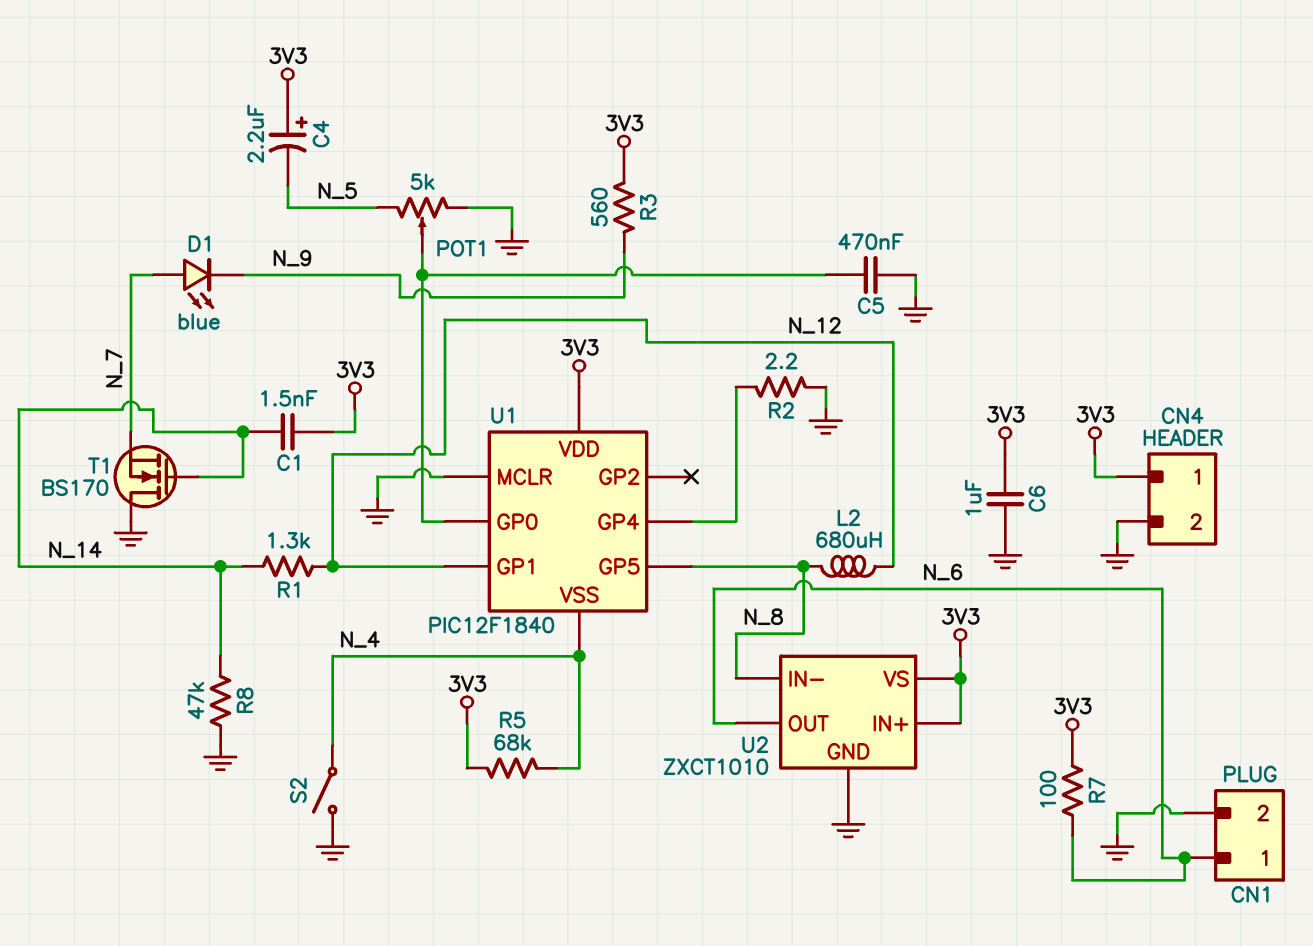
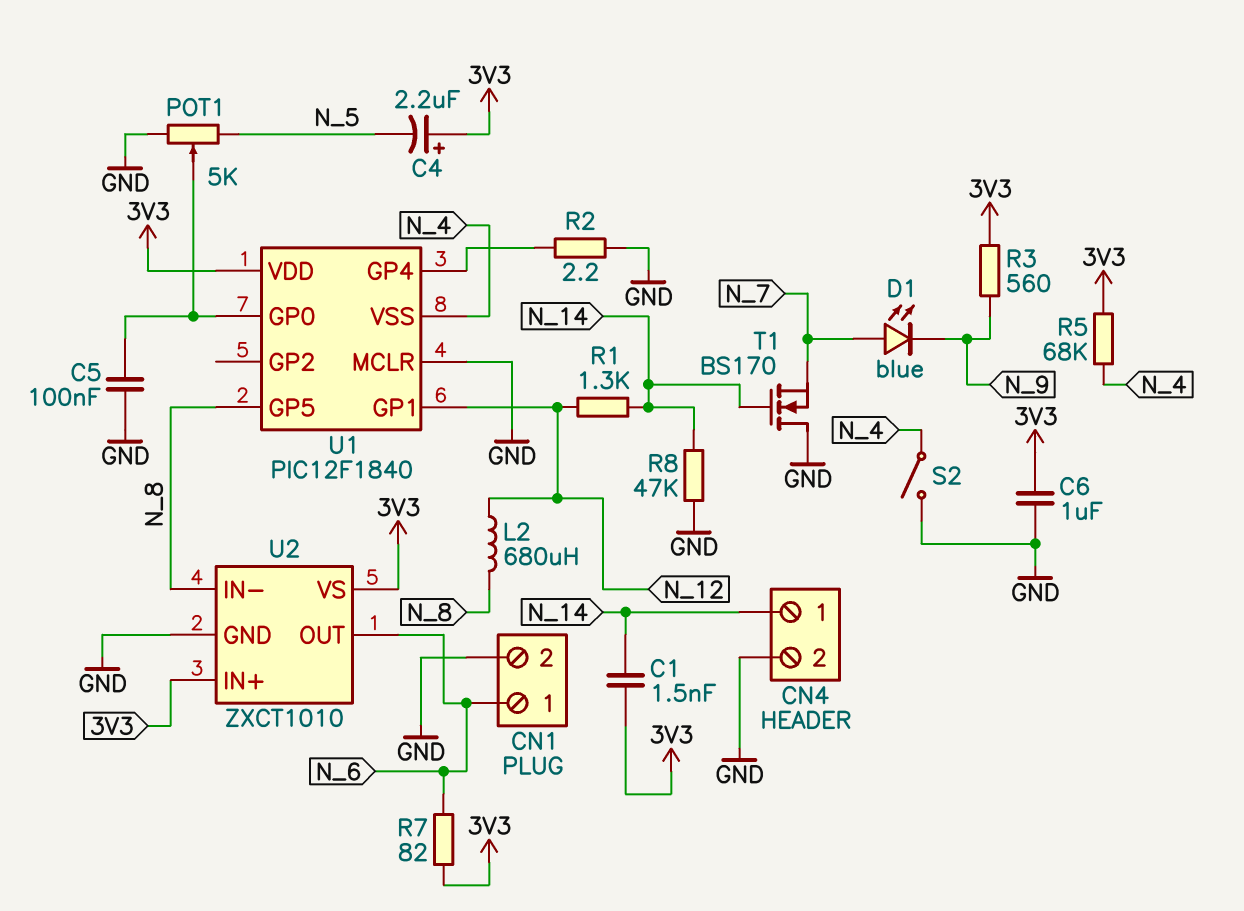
C5: 470nF (GND, U1/GP0) -> 100nF (GND, U1/GP0)
CN4 pin 1: 3V3 -> N_14
R7: 100 (3V3, N_6) -> 82 (3V3, N_6)

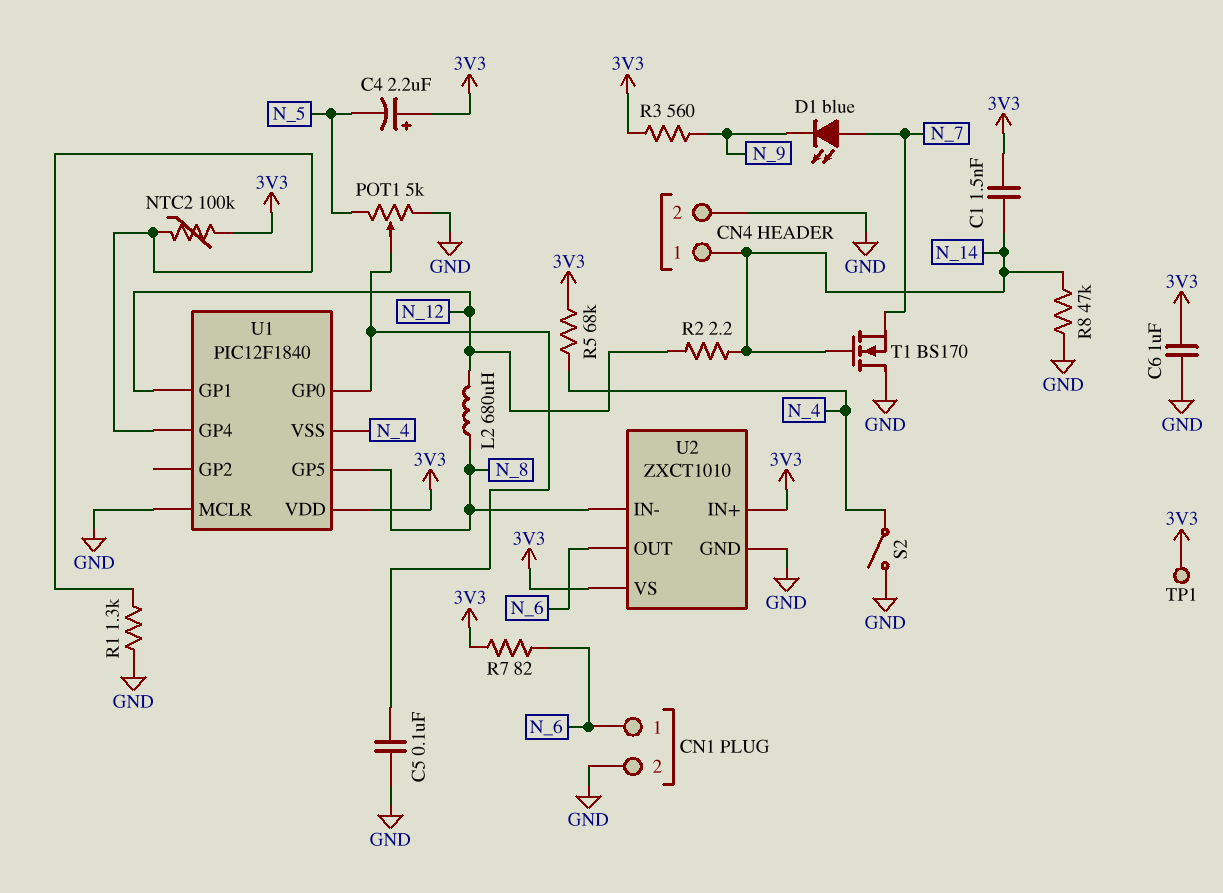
NTC2: none -> 100k (3V3, U1/GP4)
R1: 1.3k (N_12, N_14) -> 1.3k (GND, U1/GP4)
R2: 2.2 (GND, U1/GP4) -> 2.2 (N_12, N_14)
TP1: none -> test point (3V3)

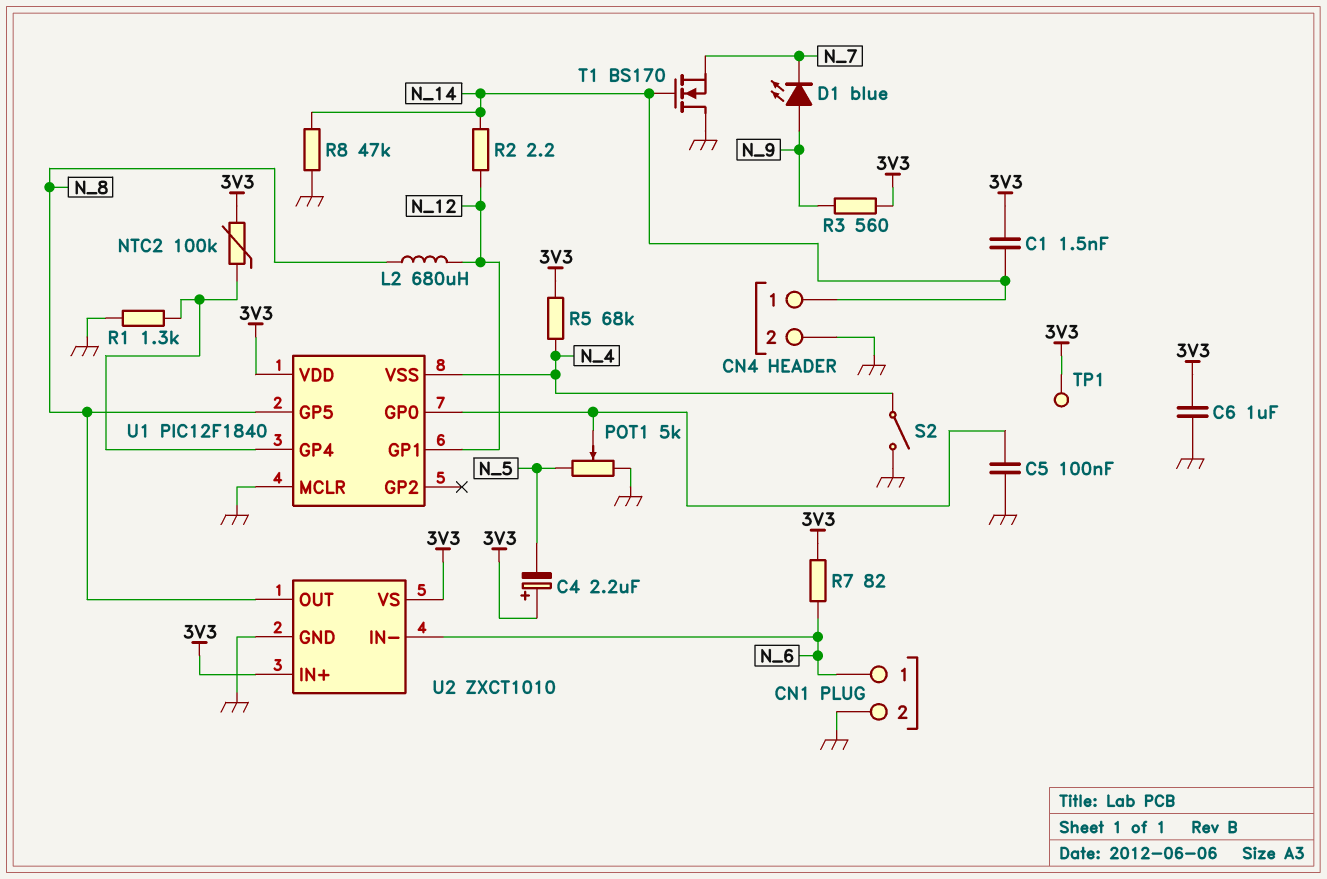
D1: LED blue (A N_7, K N_9) -> LED blue (A N_9, K N_7)
U2 pin IN-: N_8 -> N_6
U2 pin OUT: N_6 -> N_8

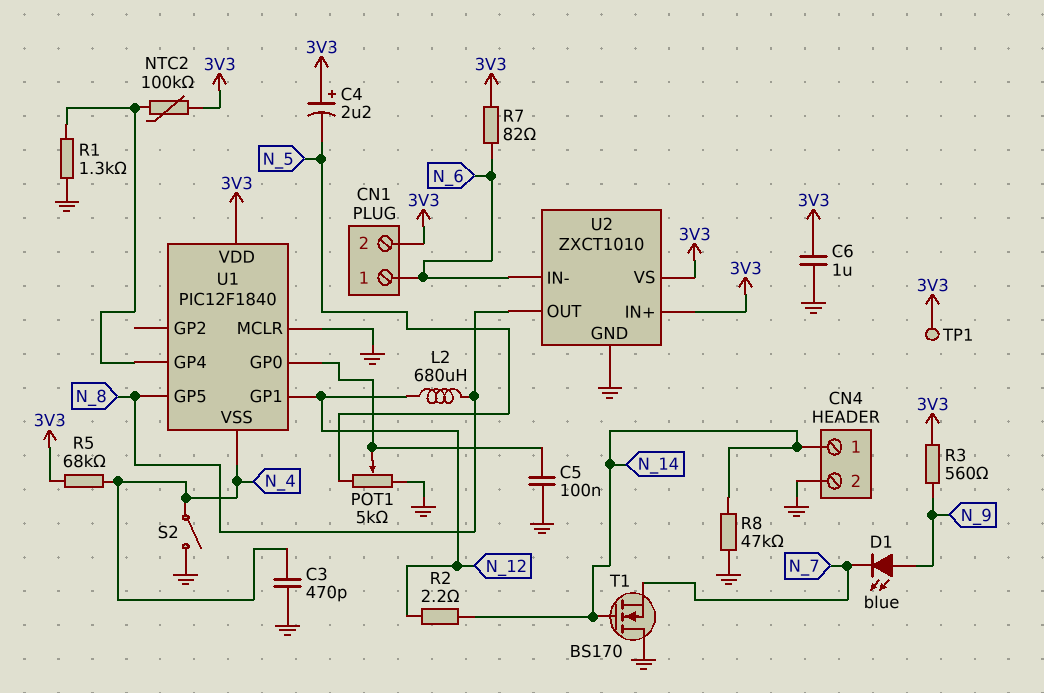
C1: 1.5nF (3V3, N_14) -> none
C3: none -> 470pF (GND, N_4)
CN1 pin 2: GND -> 3V3

